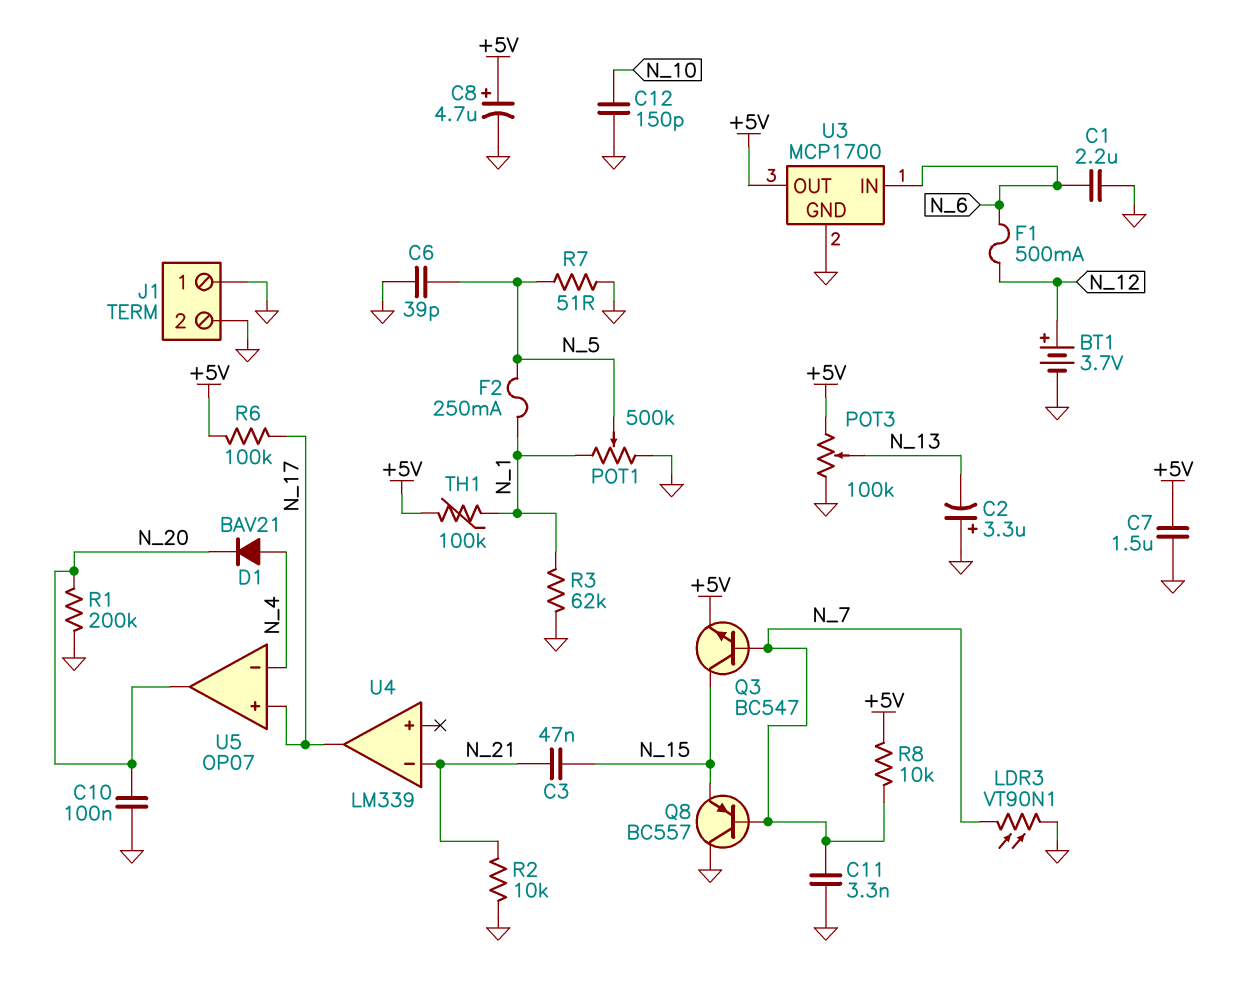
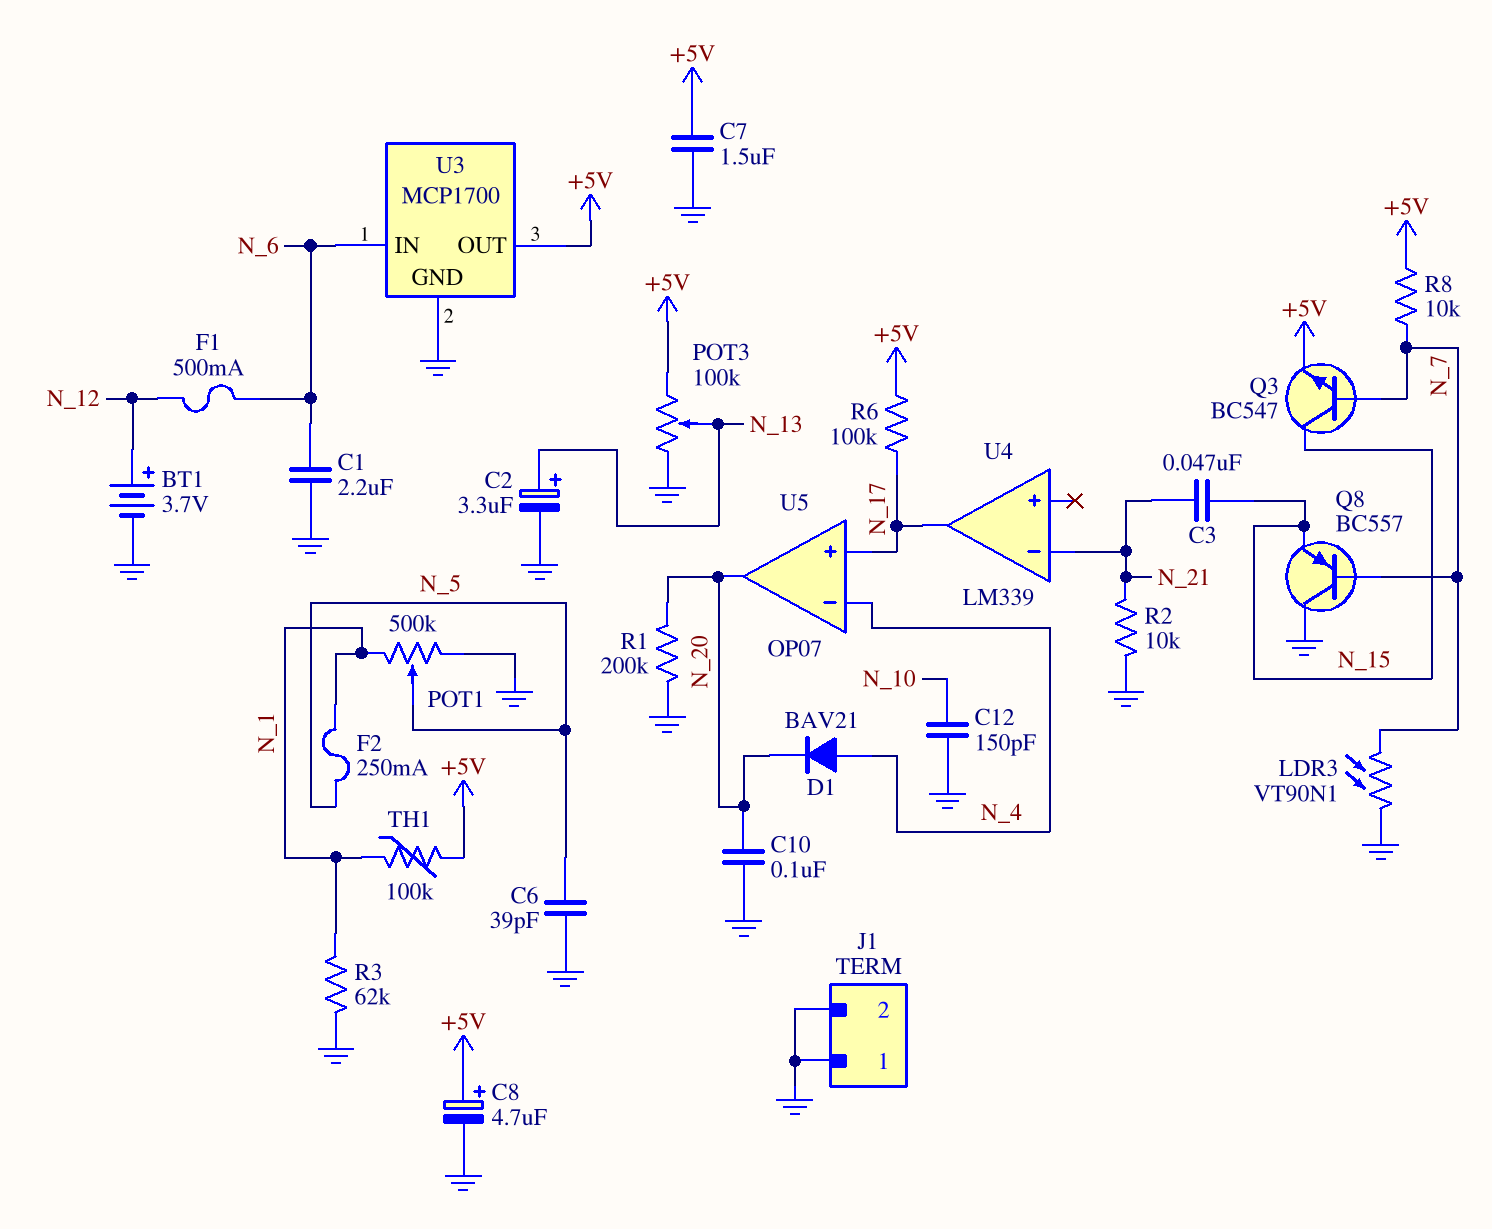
C2: 3.3uF (plus GND, minus N_13) -> 3.3uF (plus N_13, minus GND)
C11: 3.3nF (GND, N_7) -> none
R7: 51 (GND, N_5) -> none

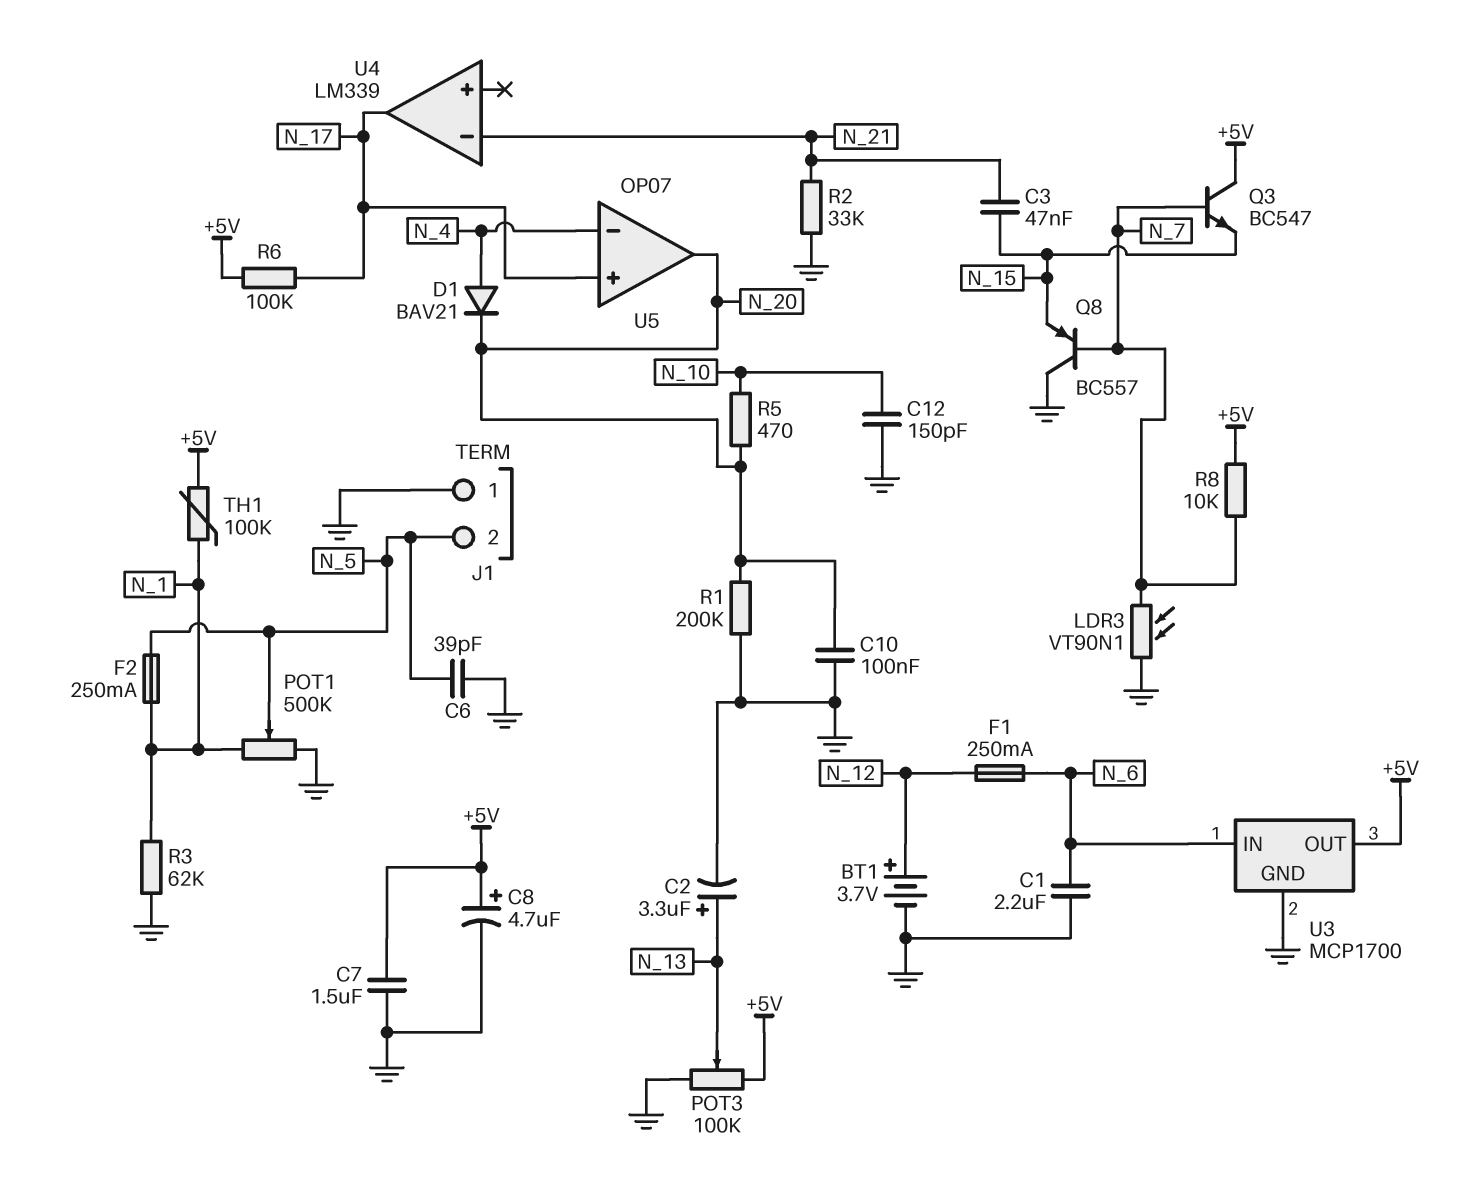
F1: 500mA (N_6, N_12) -> 250mA (N_6, N_12)
J1 pin 2: GND -> N_5
Q3: NPN BC547 (B N_7, C N_15, E +5V) -> NPN BC547 (B N_7, C +5V, E N_15)
R2: 10k (GND, N_21) -> 33k (GND, N_21)
R5: none -> 470 (N_10, N_20)

